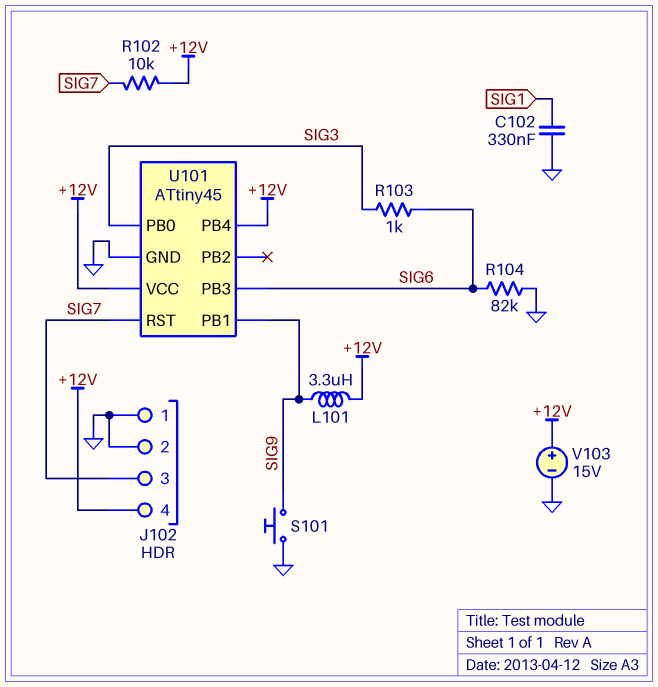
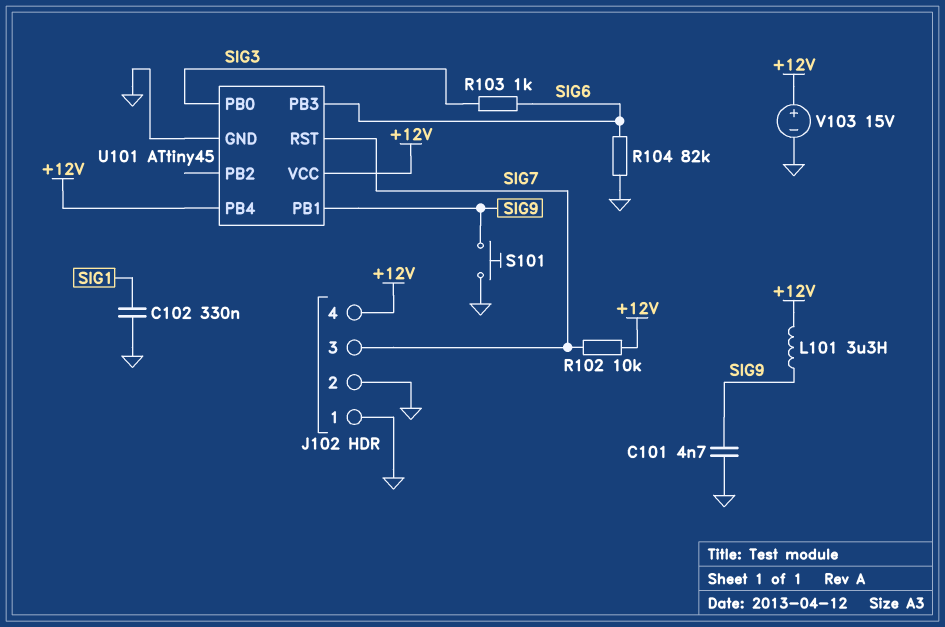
C101: none -> 4.7nF (GND, SIG9)

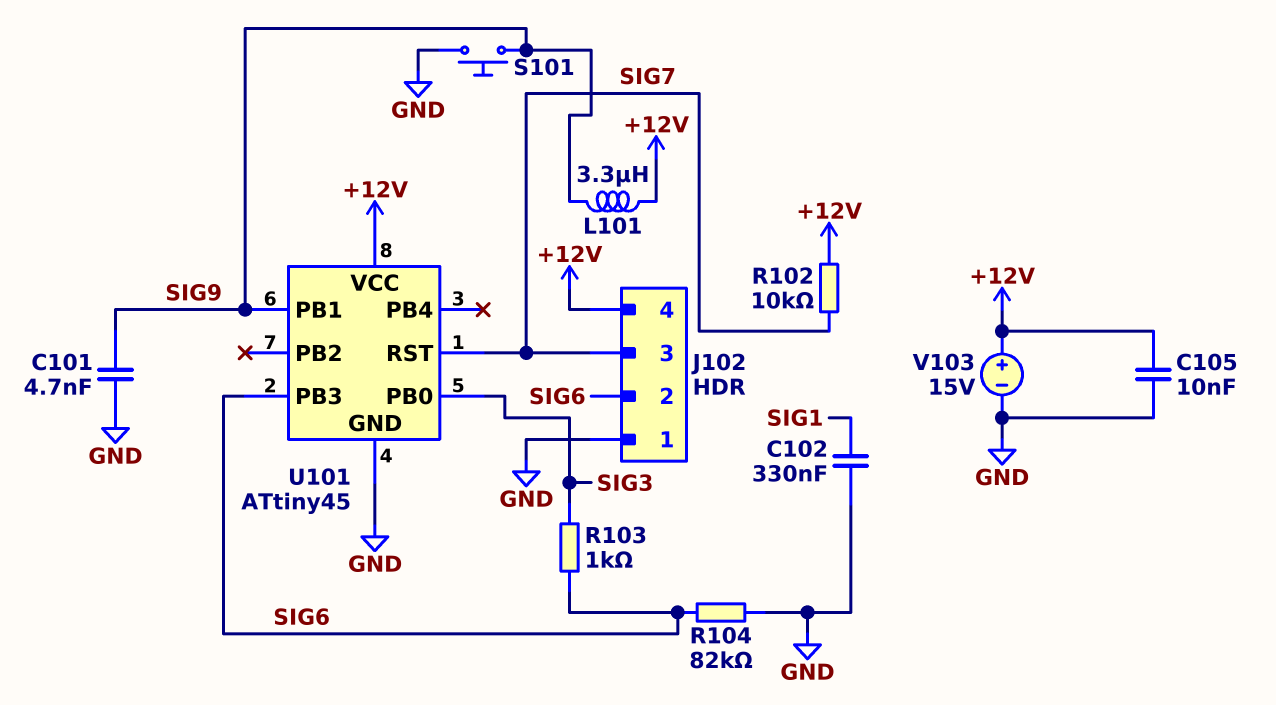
C105: none -> 10nF (+12V, GND)
J102 pin 2: GND -> SIG6
U101 pin PB4: +12V -> none

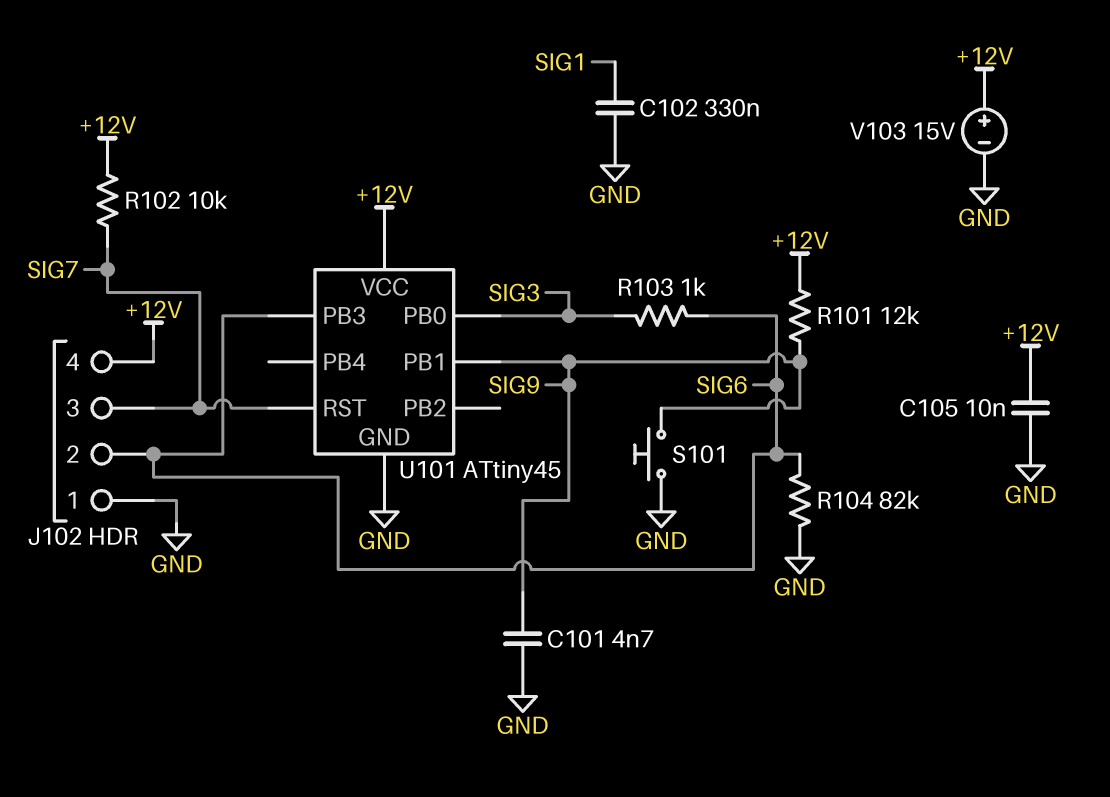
L101: 3.3uH (+12V, SIG9) -> none
R101: none -> 12k (+12V, SIG9)

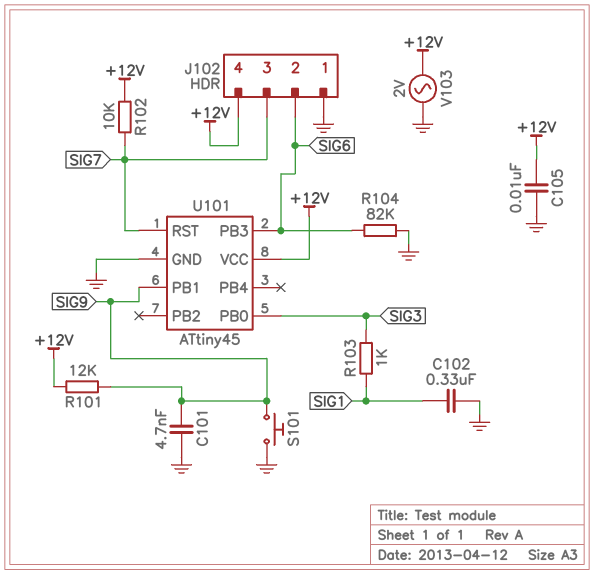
R103: 1k (SIG3, SIG6) -> 1k (SIG1, SIG3)
V103: 15V (plus +12V, minus GND) -> AC 2V (+12V, GND)

